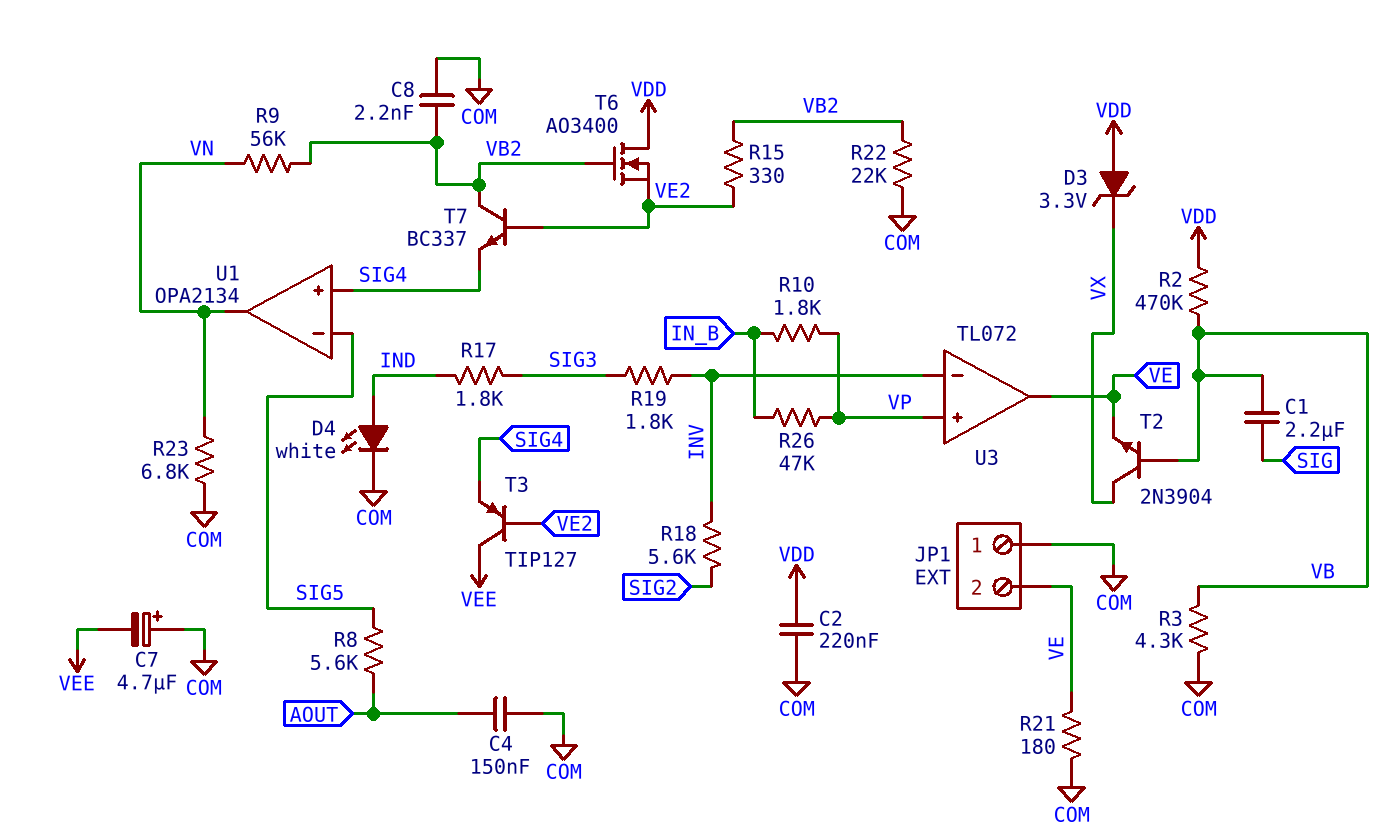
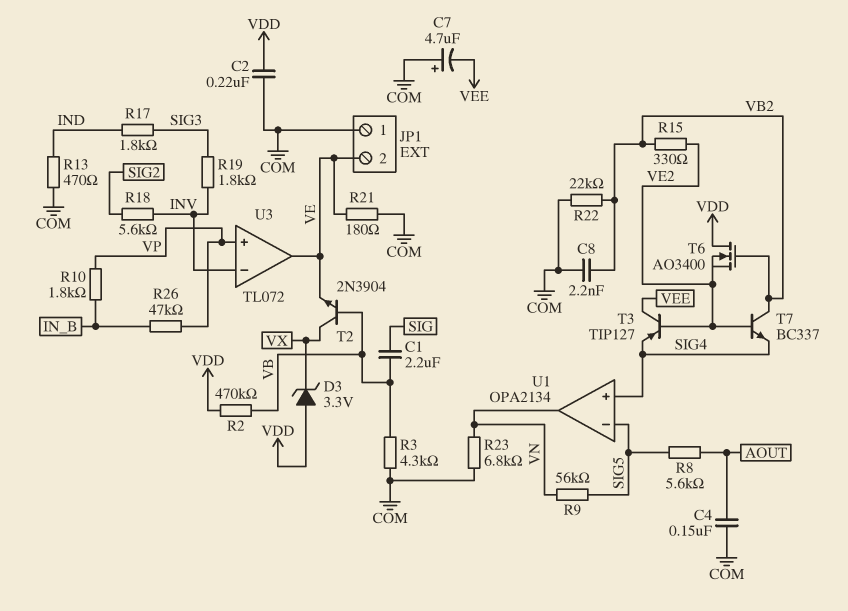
D4: LED white (A IND, K COM) -> none
R9: 56k (VB2, VN) -> 56k (SIG5, VN)
R13: none -> 470 (COM, IND)

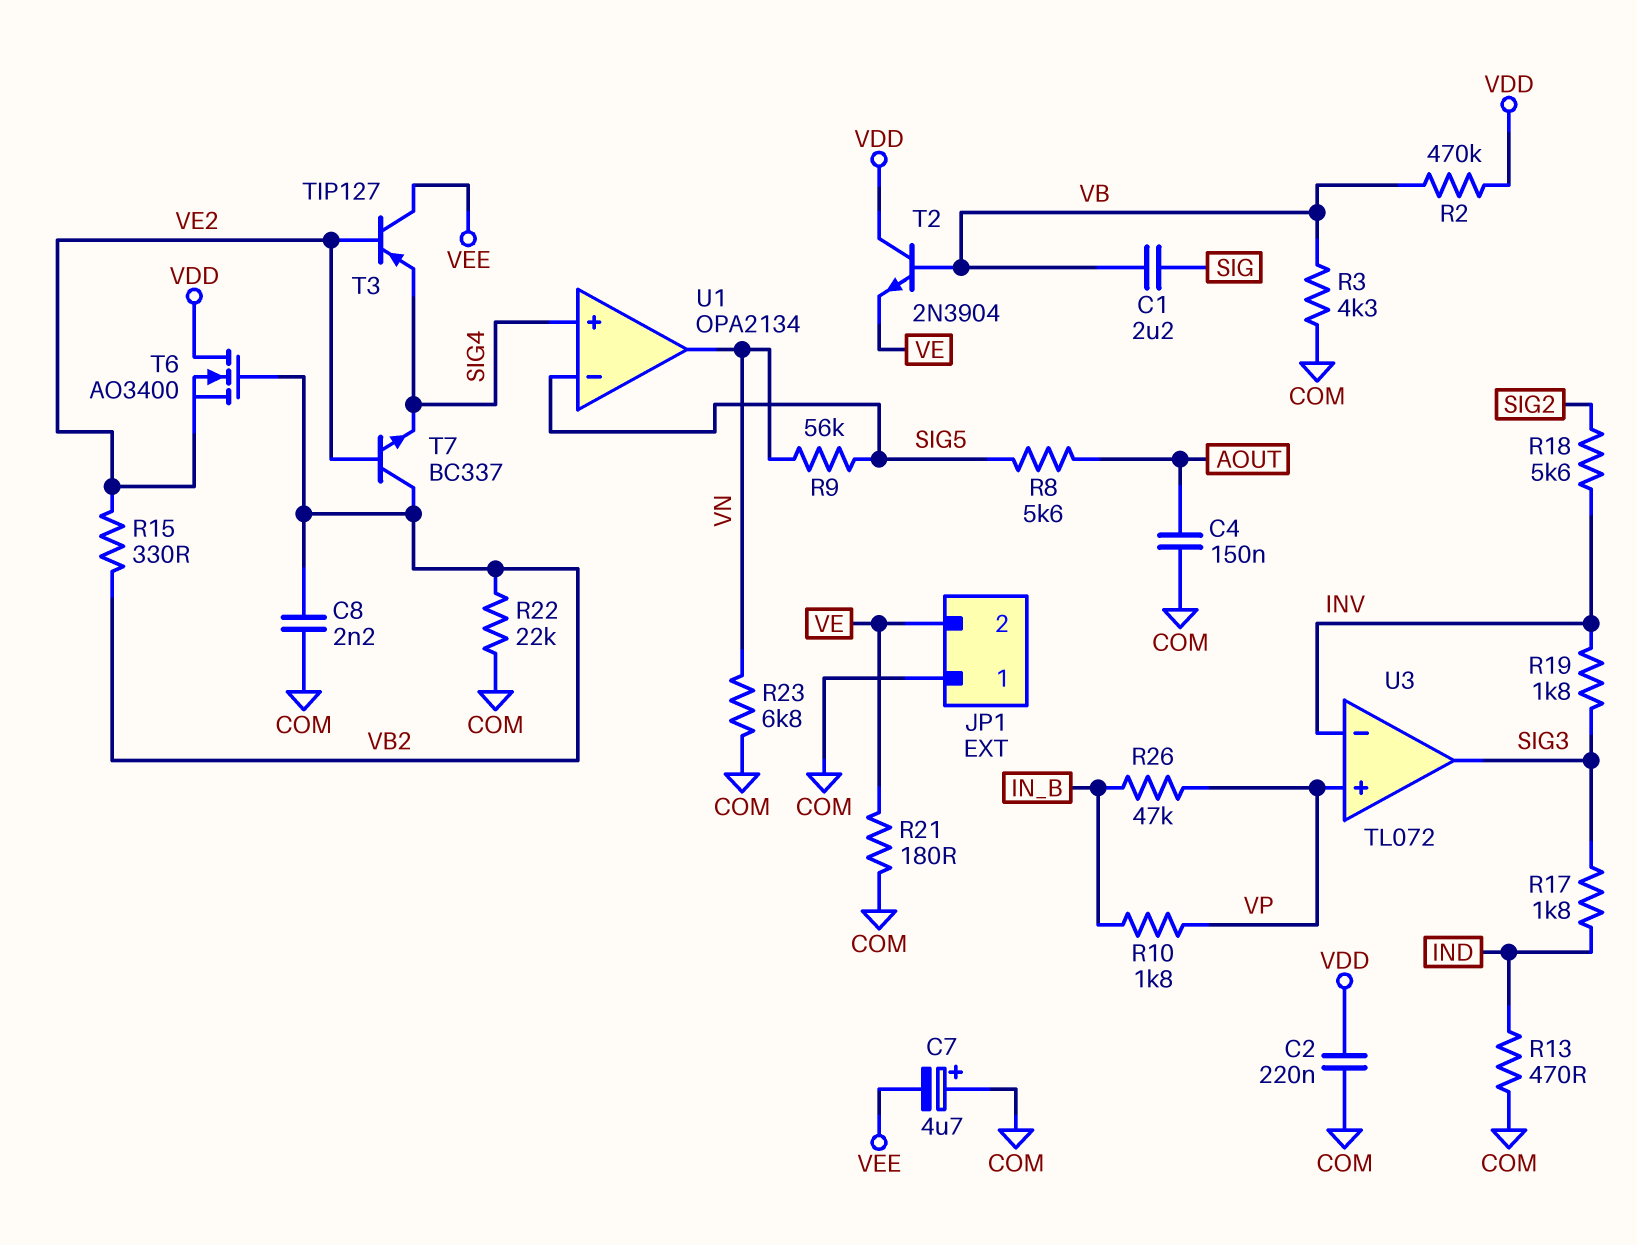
D3: zener 3.3V (A VDD, K VX) -> none
T2: NPN 2N3904 (B VB, C VX, E VE) -> NPN 2N3904 (B VB, C VDD, E VE)
U3 pin out: VE -> SIG3

